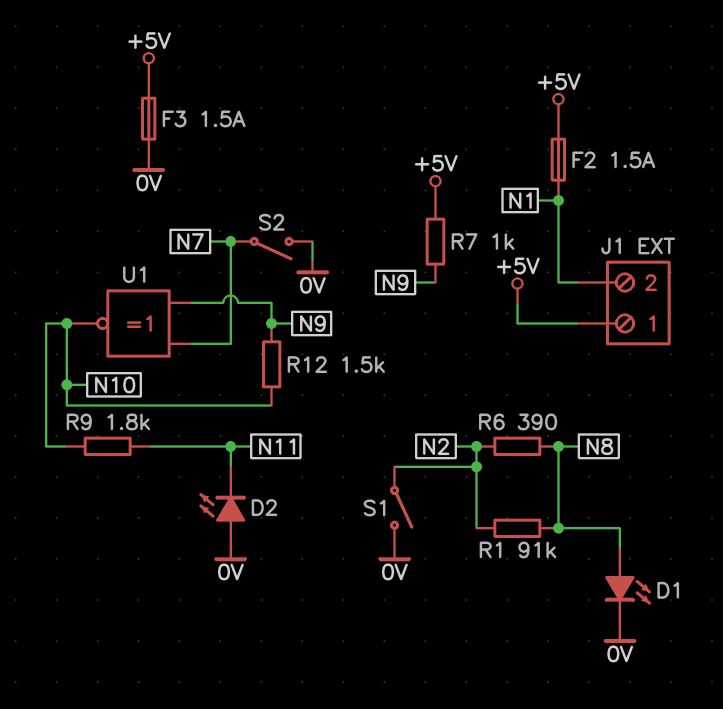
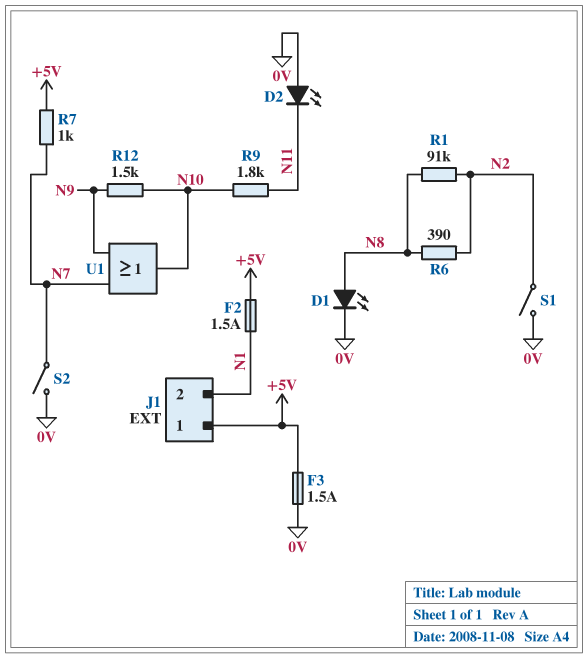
R7: 1k (+5V, N9) -> 1k (+5V, N7)
U1: XNOR (in N7, in N9, out N10) -> OR (in N7, in N9, out N10)

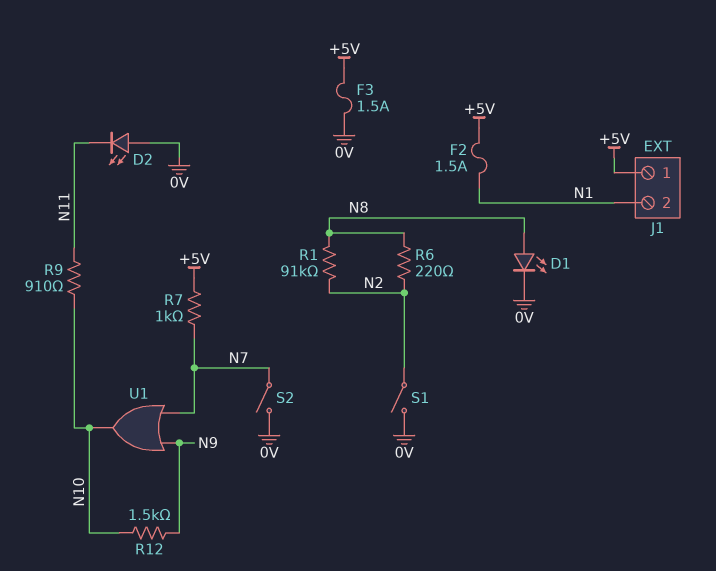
R6: 390 (N2, N8) -> 220 (N2, N8)
R9: 1.8k (N10, N11) -> 910 (N10, N11)

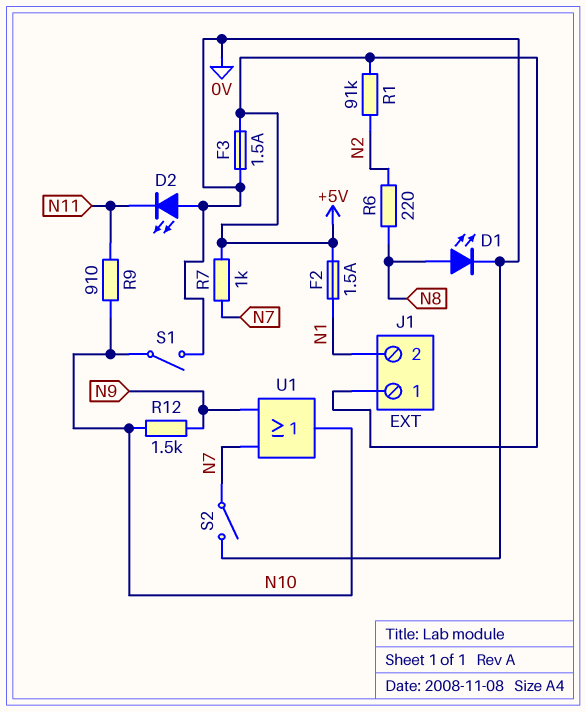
R1: 91k (N2, N8) -> 91k (+5V, N2)
S1: switch (0V, N2) -> switch (0V, N10)

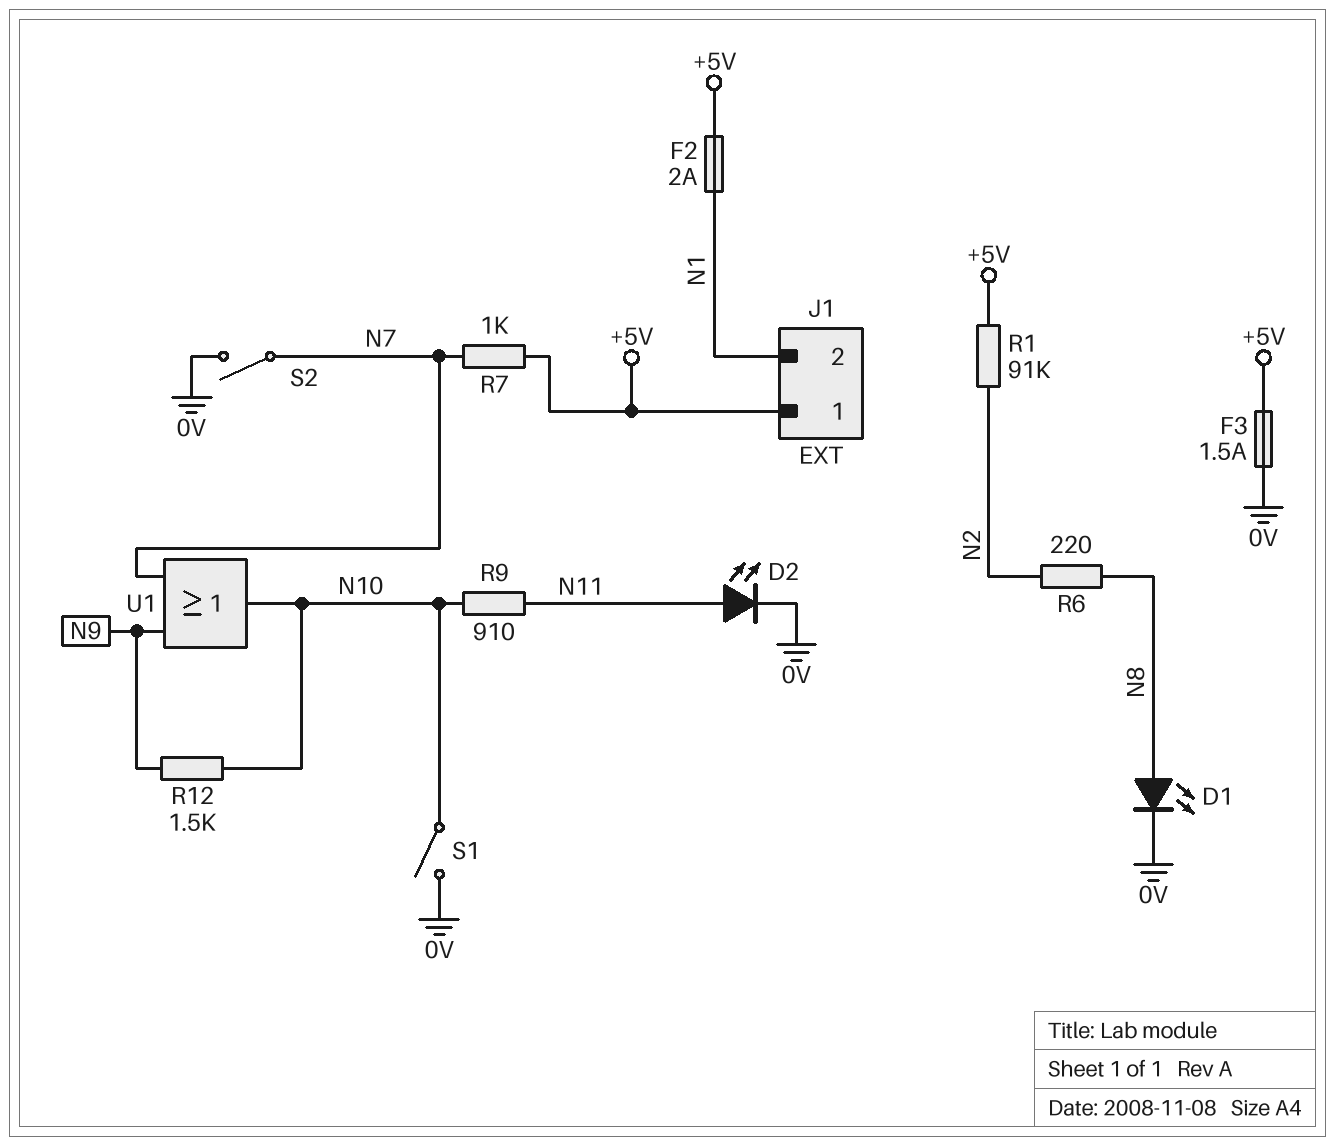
D2: LED (A 0V, K N11) -> LED (A N11, K 0V)
F2: 1.5A (+5V, N1) -> 2A (+5V, N1)

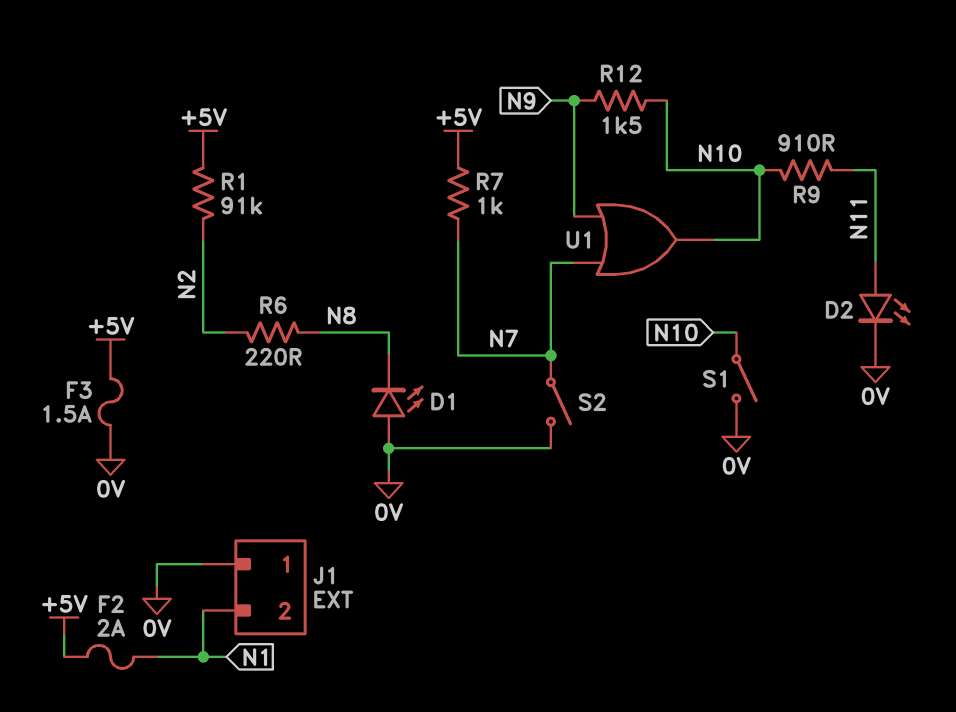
D1: LED (A N8, K 0V) -> LED (A 0V, K N8)
J1 pin 1: +5V -> 0V

